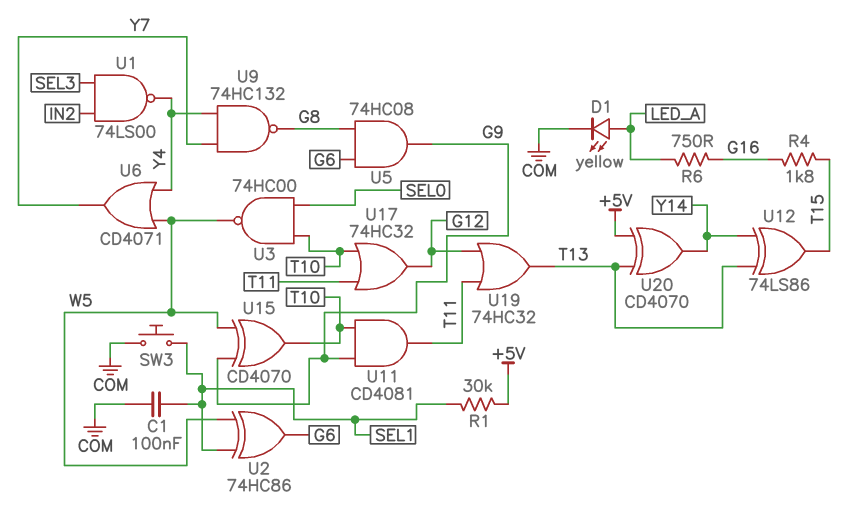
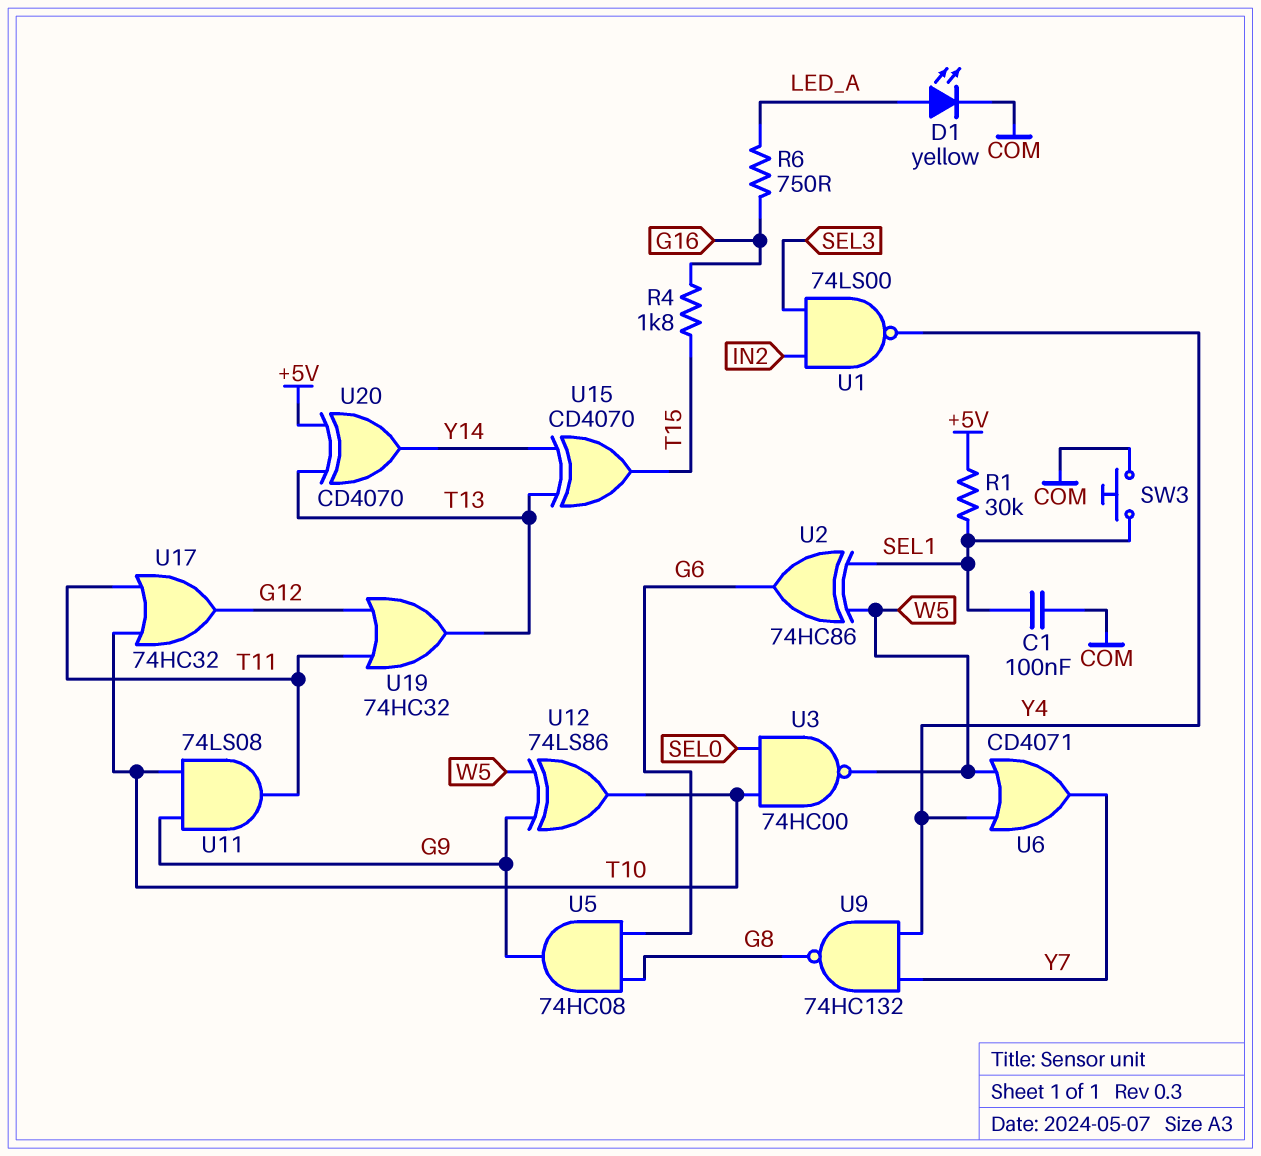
U11: AND CD4081 (in G9, in T10, out T11) -> AND 74LS08 (in G9, in T10, out T11)
U12: XOR 74LS86 (in T13, in Y14, out T15) -> XOR 74LS86 (in G9, in W5, out T10)
U15: XOR CD4070 (in G9, in W5, out T10) -> XOR CD4070 (in T13, in Y14, out T15)

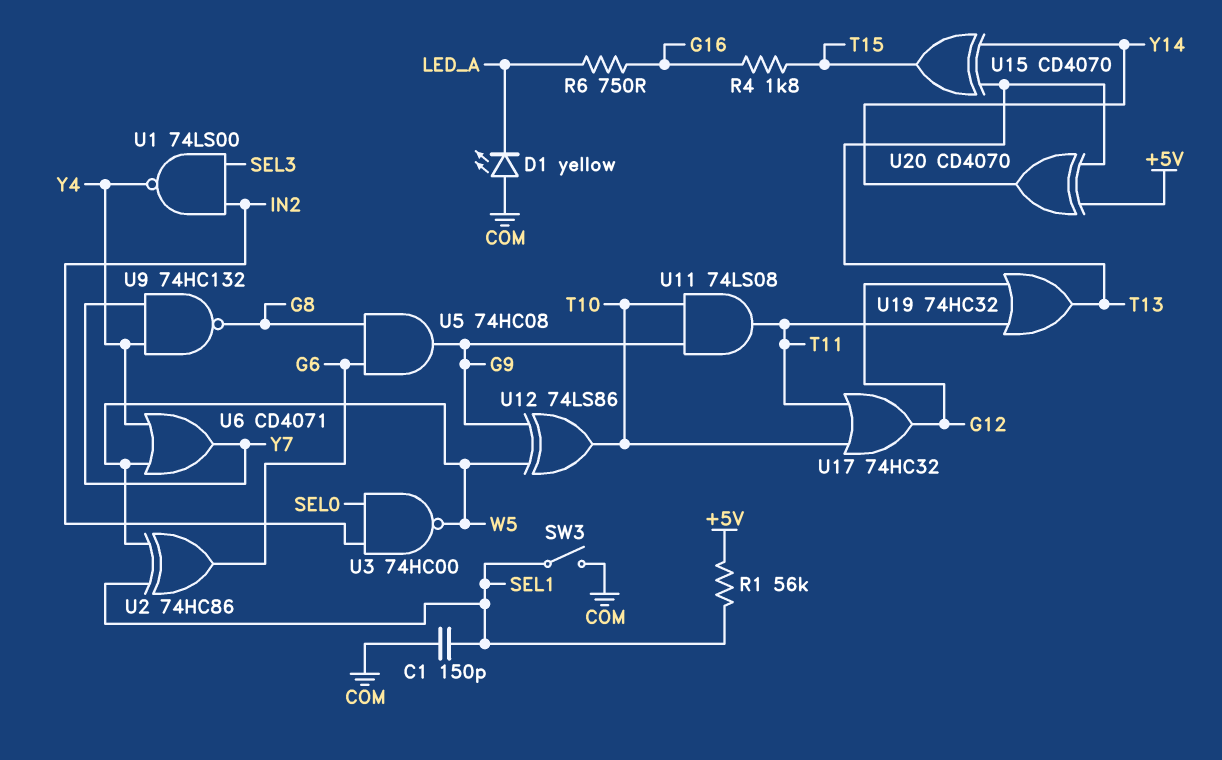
C1: 100nF (COM, SEL1) -> 150pF (COM, SEL1)
D1: LED yellow (A LED_A, K COM) -> LED yellow (A COM, K LED_A)
R1: 30k (+5V, SEL1) -> 56k (+5V, SEL1)
SW3: button (COM, SEL1) -> switch (COM, SEL1)
U3: NAND 74HC00 (in SEL0, in T10, out W5) -> NAND 74HC00 (in IN2, in SEL0, out W5)

